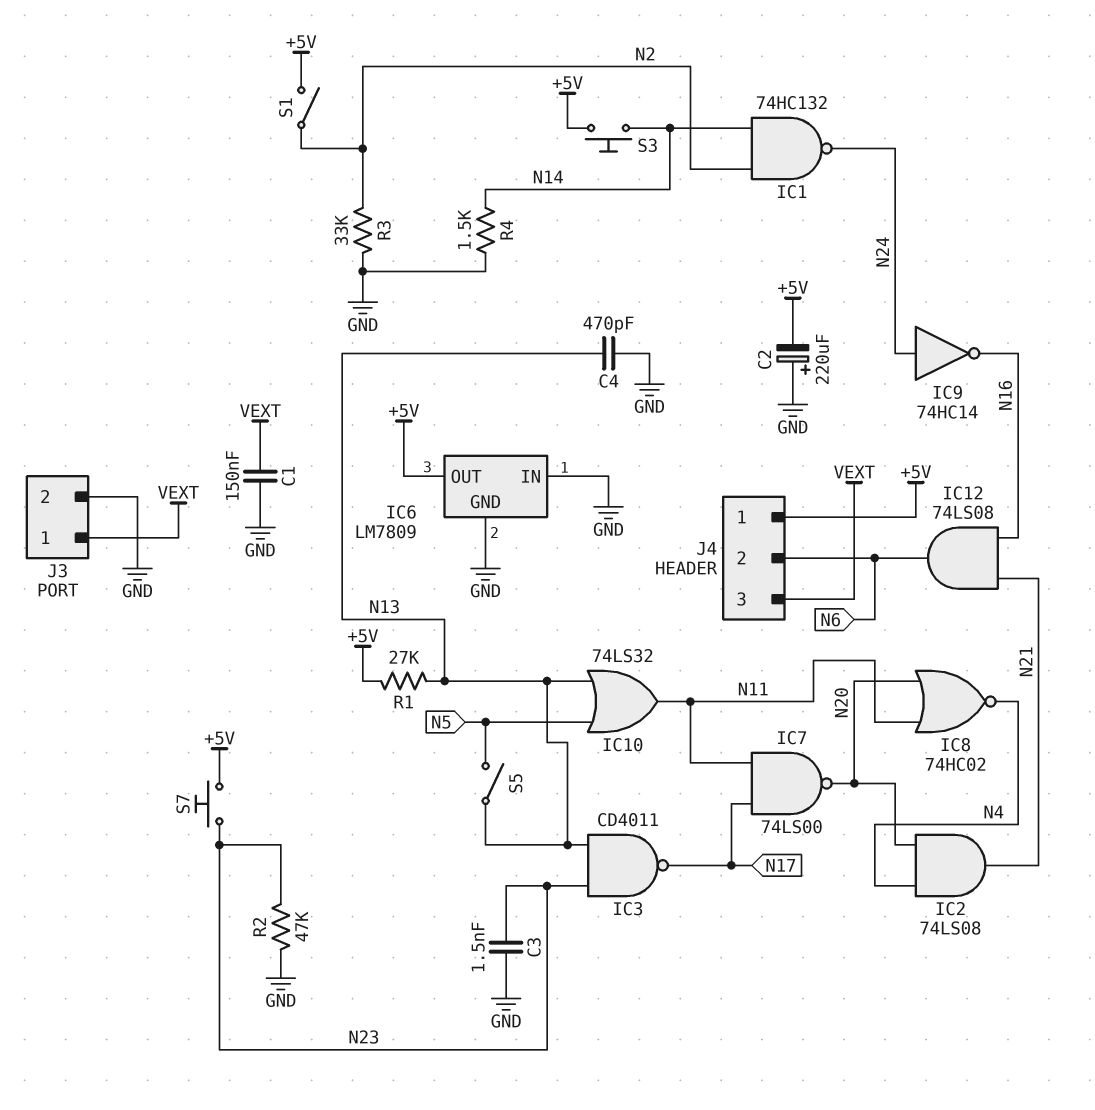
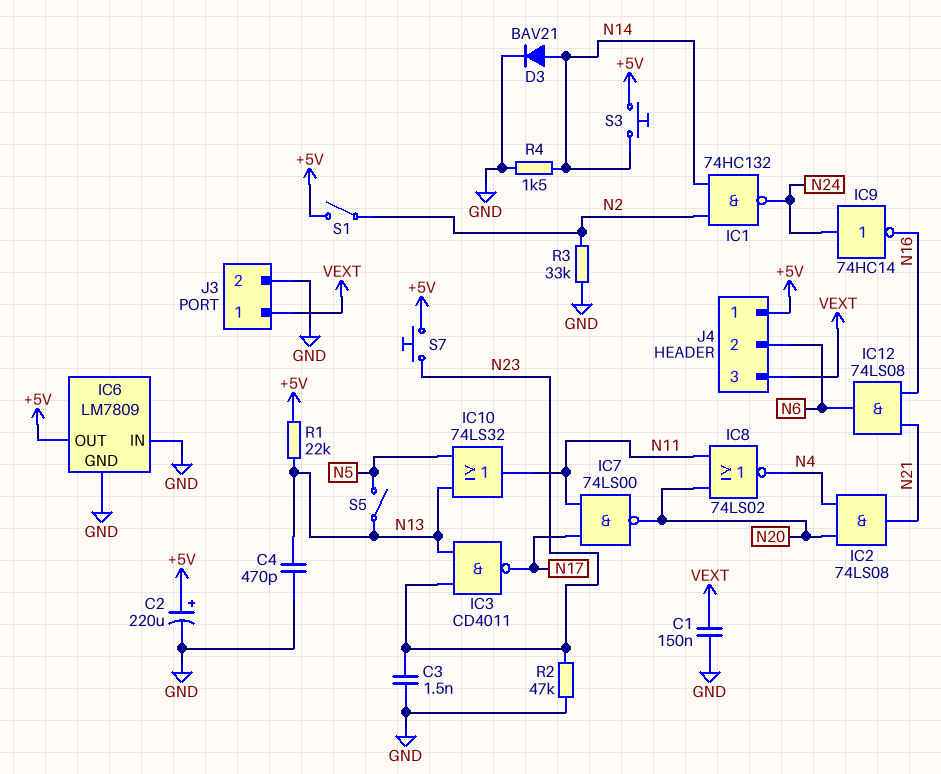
C2: 220uF (plus GND, minus +5V) -> 220uF (plus +5V, minus GND)
D3: none -> diode BAV21 (A N14, K GND)
IC8: NOR 74HC02 (in N11, in N20, out N4) -> NOR 74LS02 (in N11, in N20, out N4)
R1: 27k (+5V, N13) -> 22k (+5V, N13)

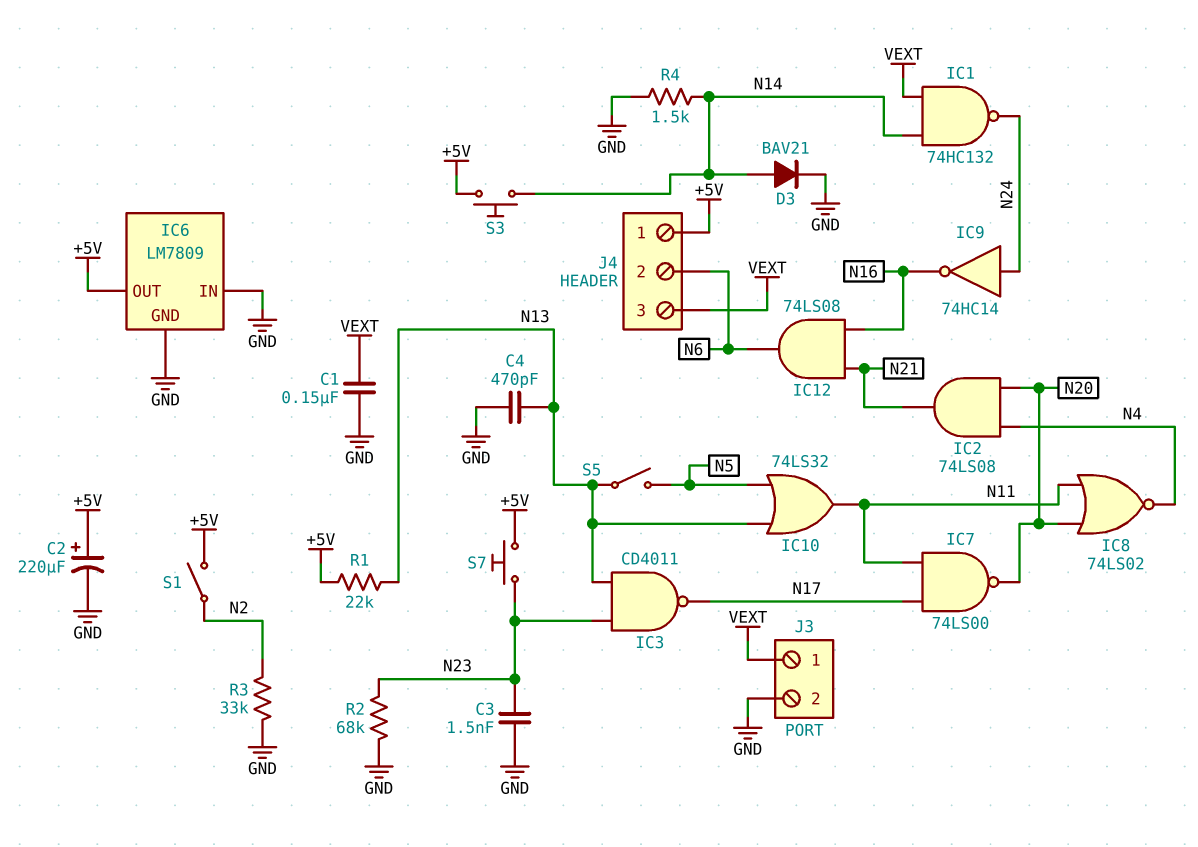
IC1: NAND 74HC132 (in N2, in N14, out N24) -> NAND 74HC132 (in N14, in VEXT, out N24)
R2: 47k (GND, N23) -> 68k (GND, N23)

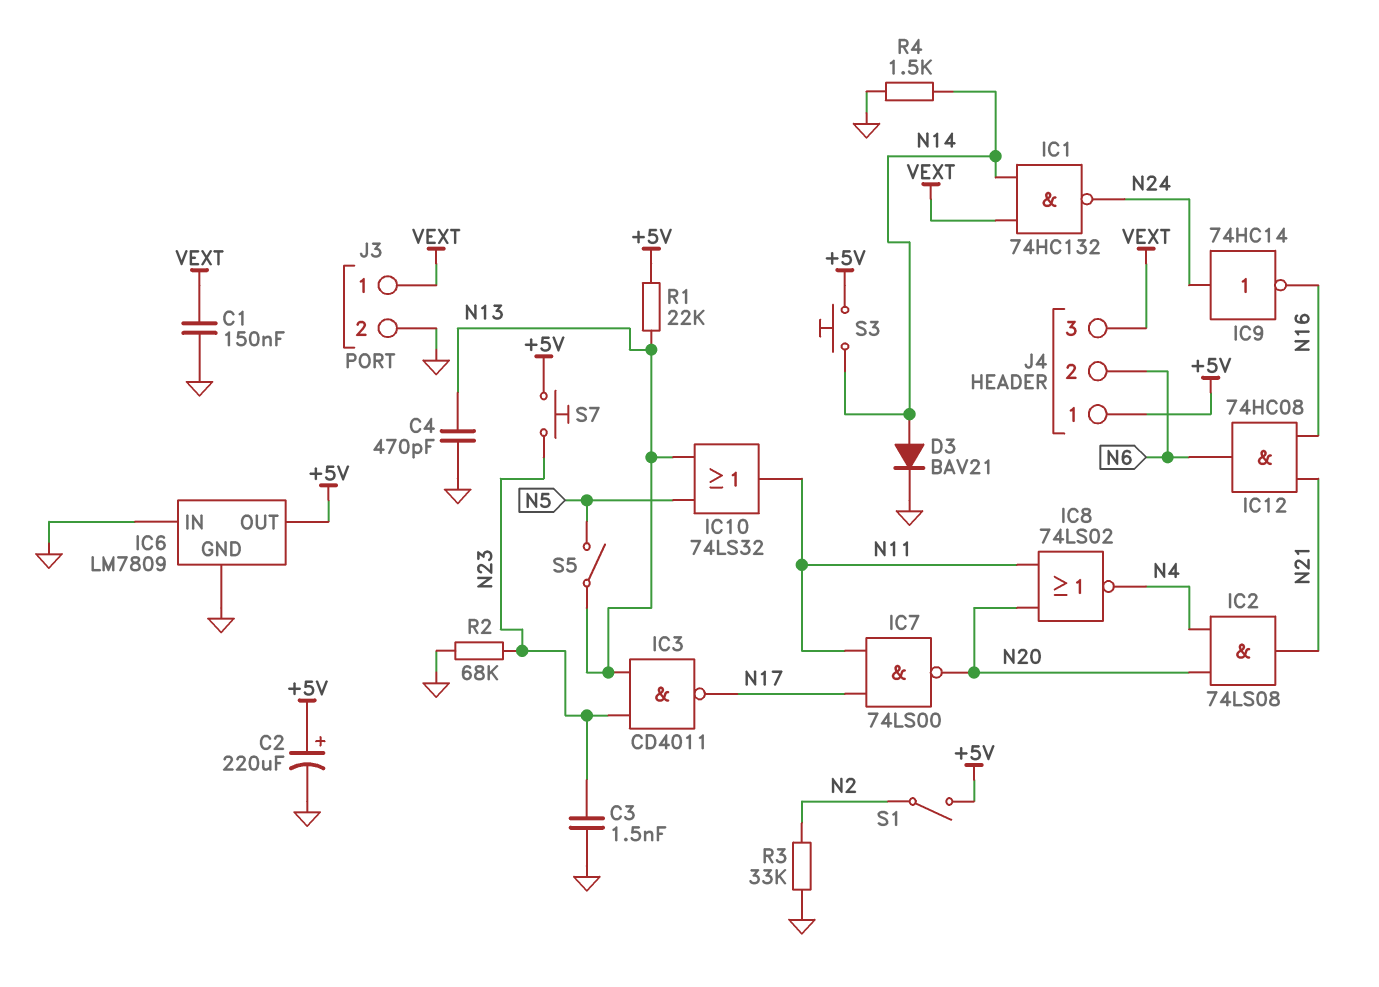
IC12: AND 74LS08 (in N16, in N21, out N6) -> AND 74HC08 (in N16, in N21, out N6)

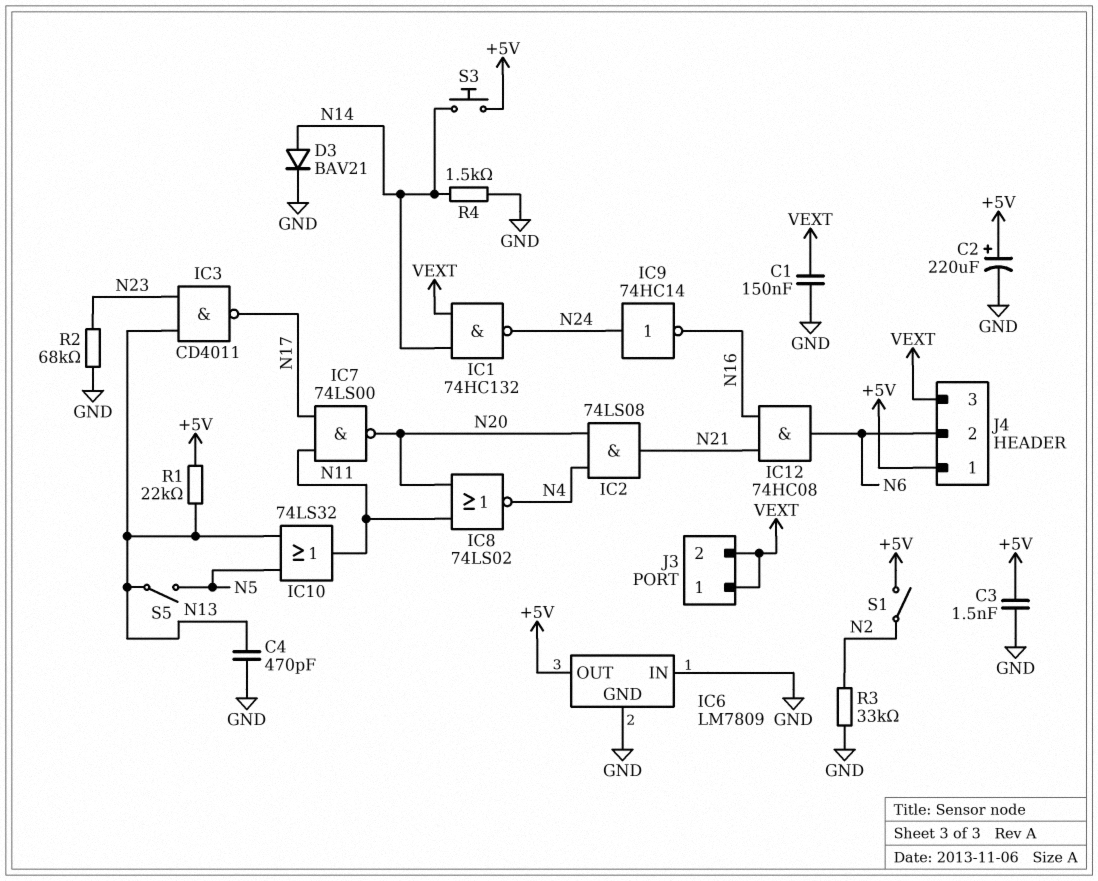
C3: 1.5nF (GND, N23) -> 1.5nF (+5V, GND)
J3 pin 2: GND -> VEXT
S7: button (+5V, N23) -> none

